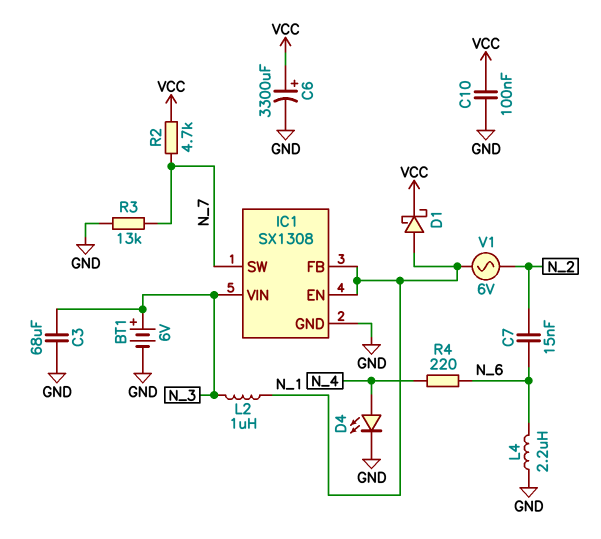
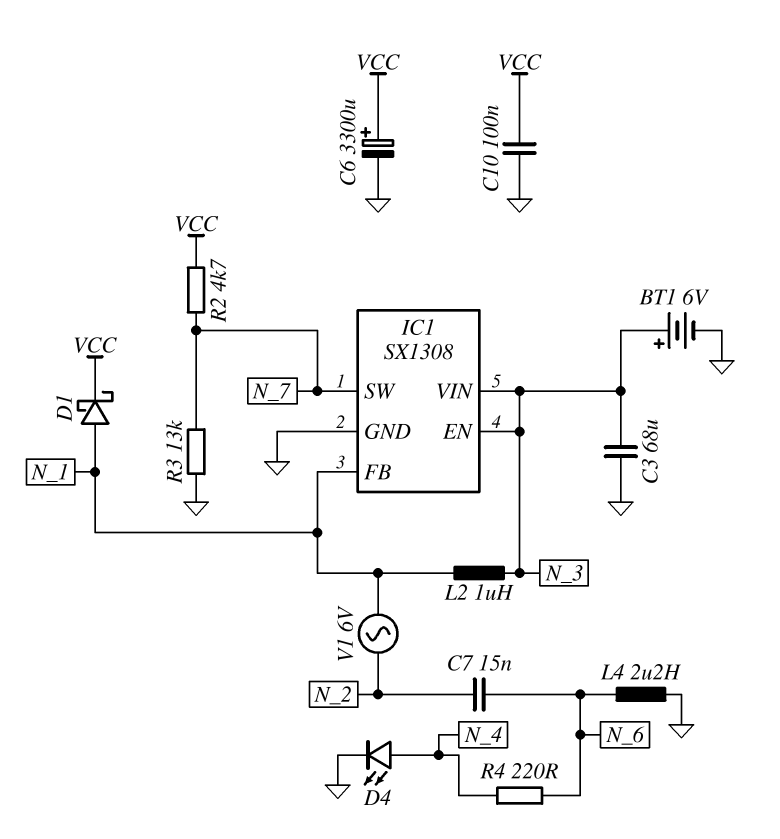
IC1 pin EN: N_1 -> N_3

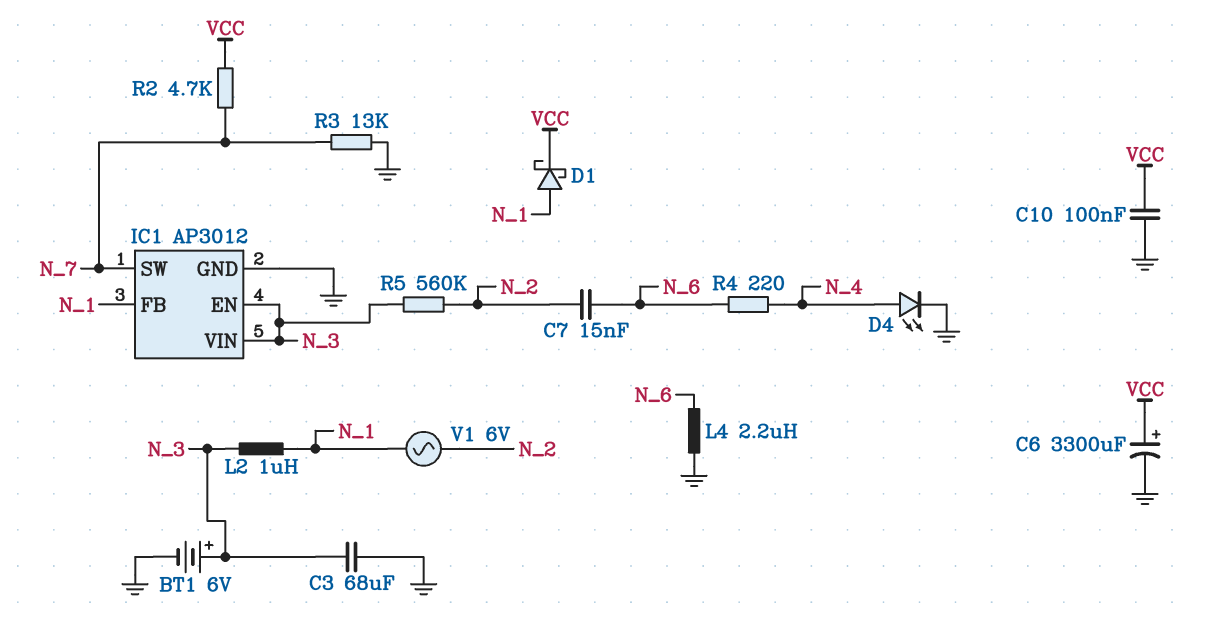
IC1: SX1308 -> AP3012
R5: none -> 560k (N_2, N_3)

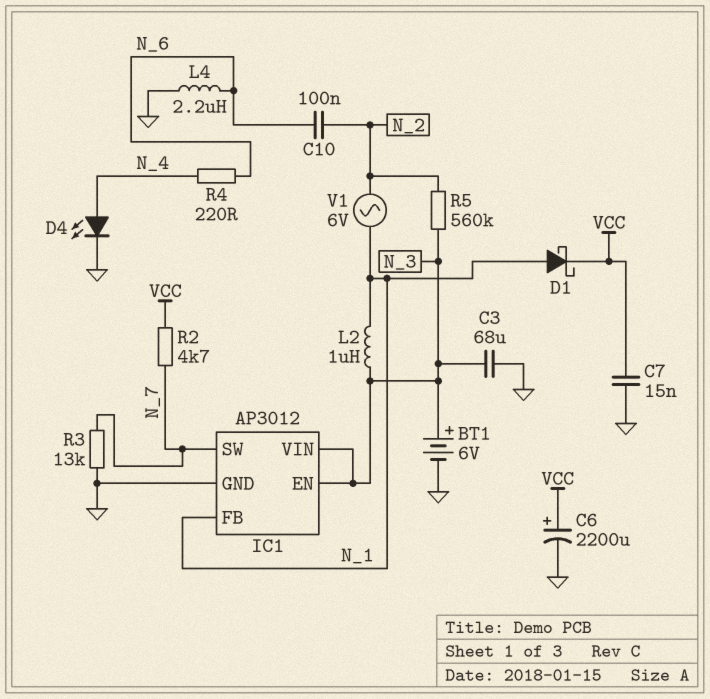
C6: 3300uF (plus VCC, minus GND) -> 2200uF (plus VCC, minus GND)
C7: 15nF (N_2, N_6) -> 15nF (GND, VCC)
C10: 100nF (GND, VCC) -> 100nF (N_2, N_6)

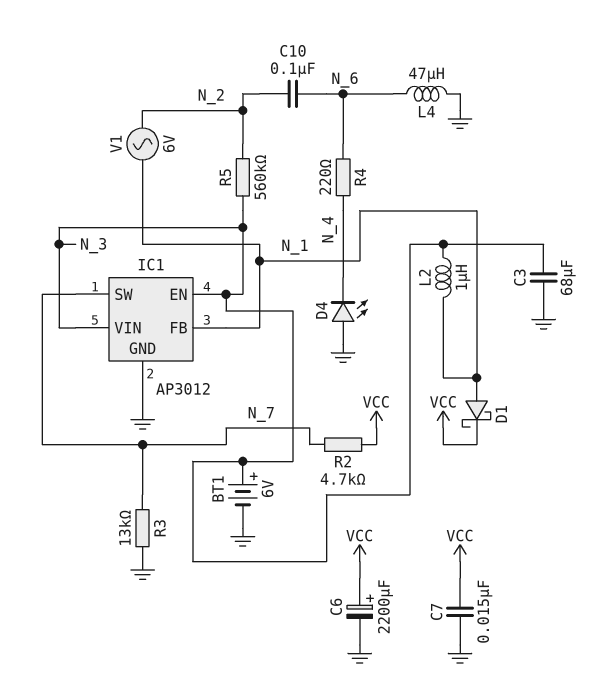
D4: LED (A N_4, K GND) -> LED (A GND, K N_4)
L4: 2.2uH (GND, N_6) -> 47uH (GND, N_6)

